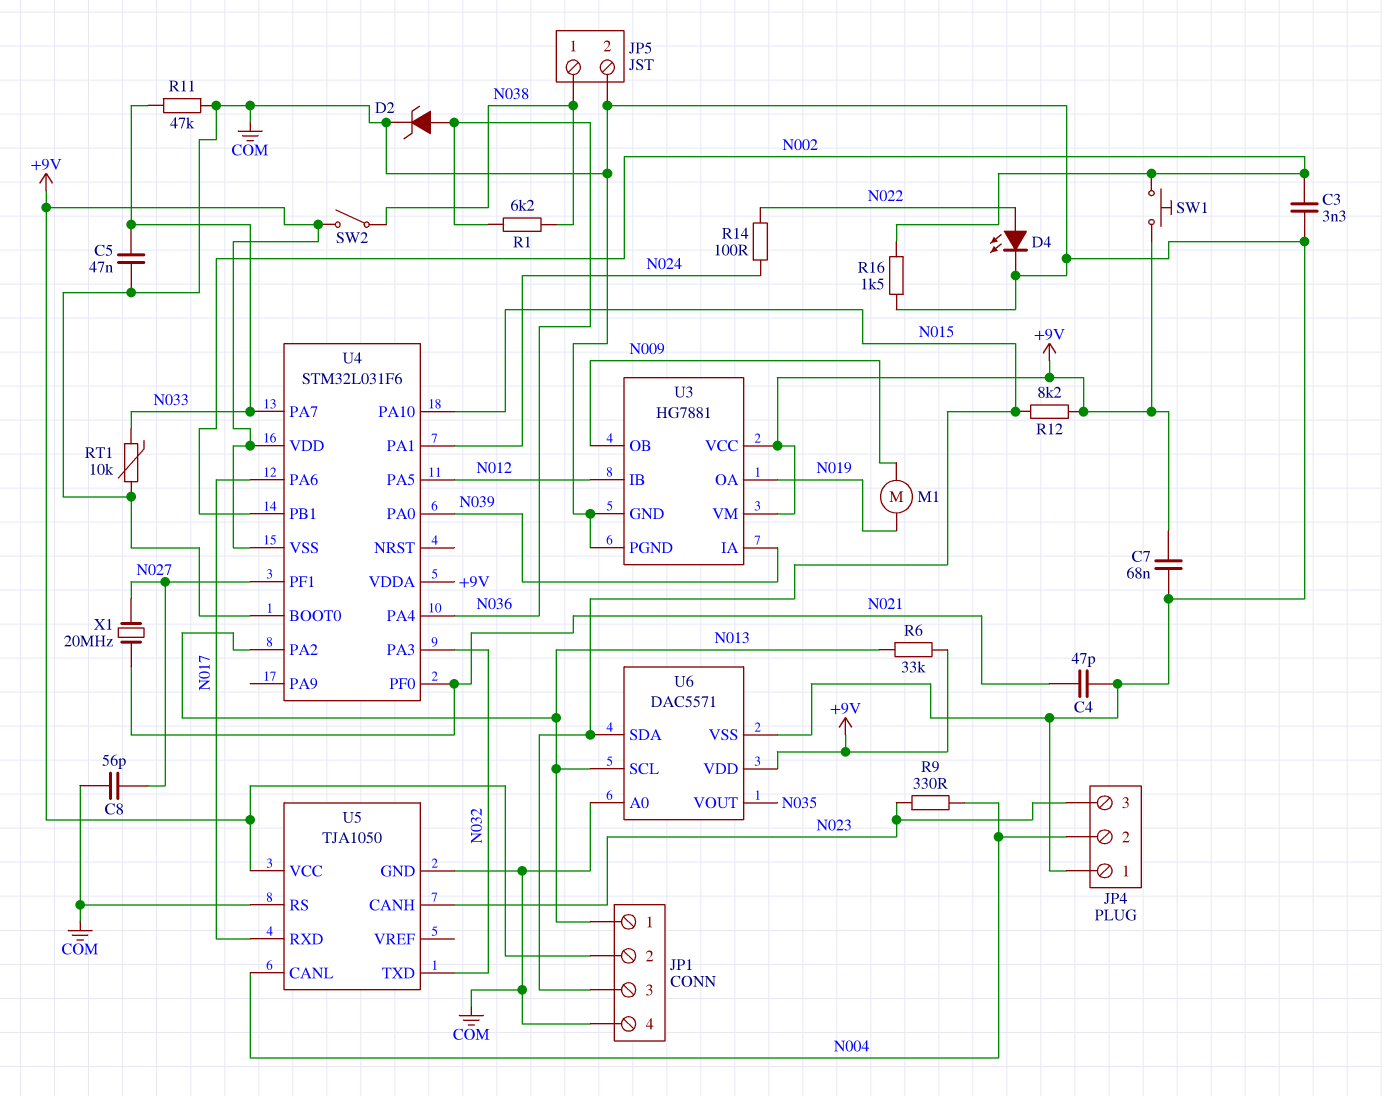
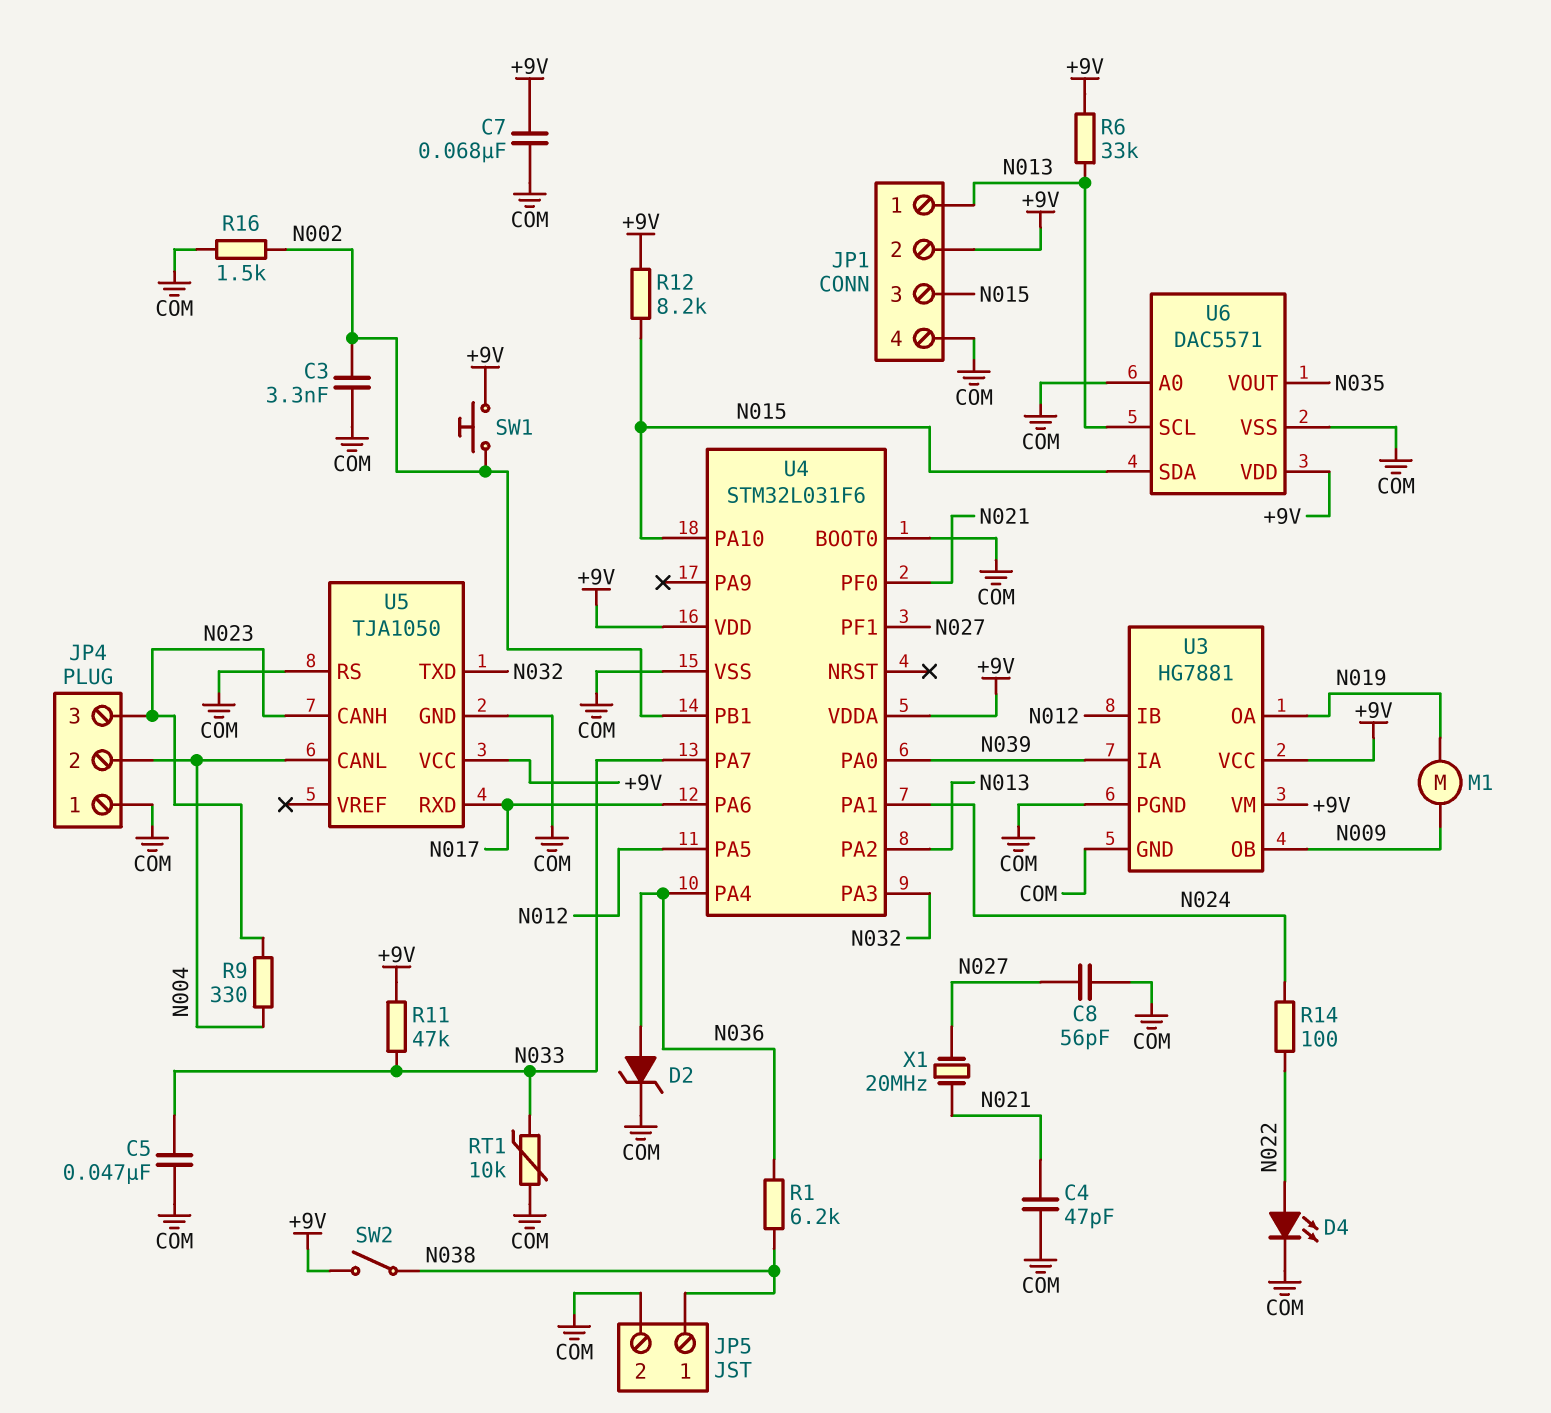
R11: 47k (COM, N033) -> 47k (+9V, N033)
U4 pin VSS: +9V -> COM

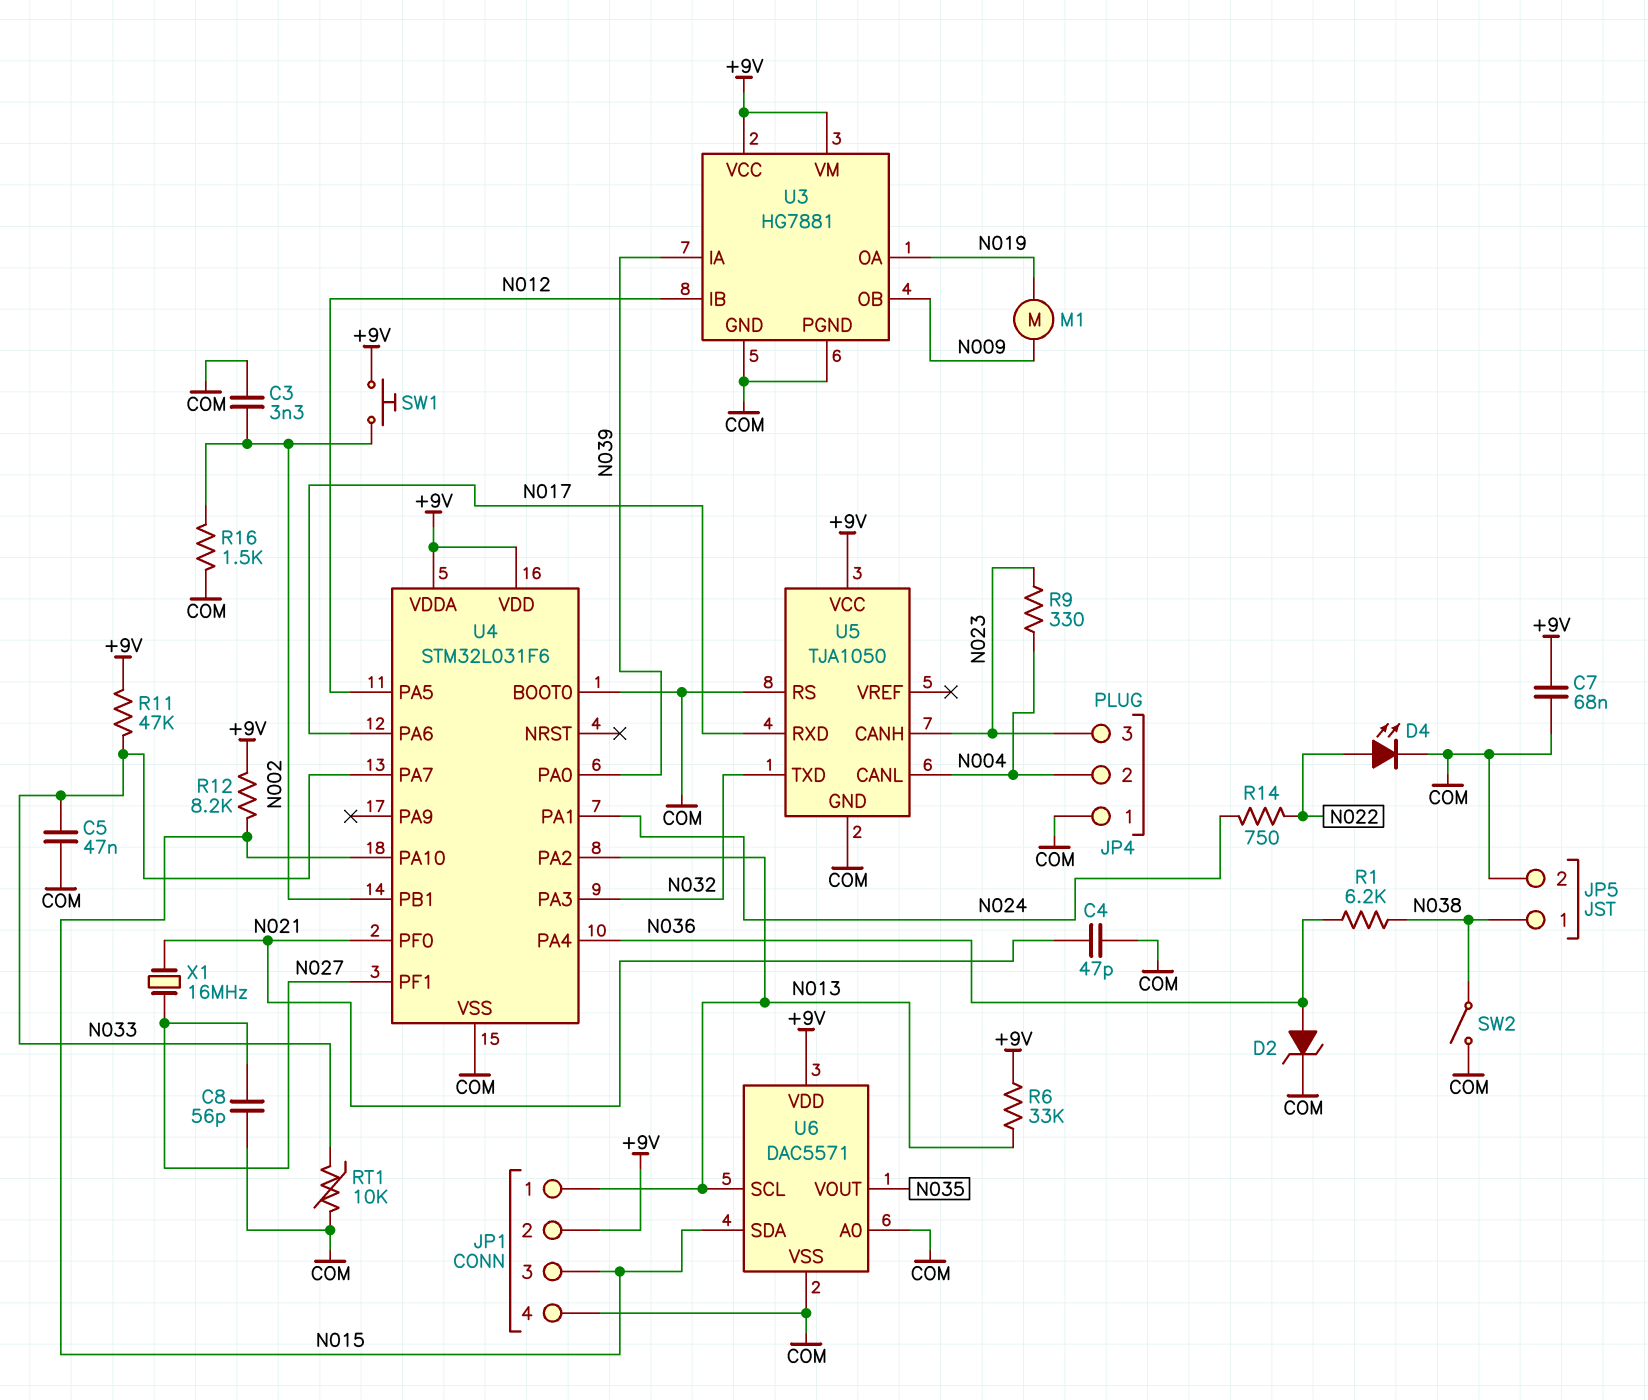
R14: 100 (N022, N024) -> 750 (N022, N024)
SW2: switch (+9V, N038) -> switch (COM, N038)
X1: 20MHz (N021, N027) -> 16MHz (N021, N027)

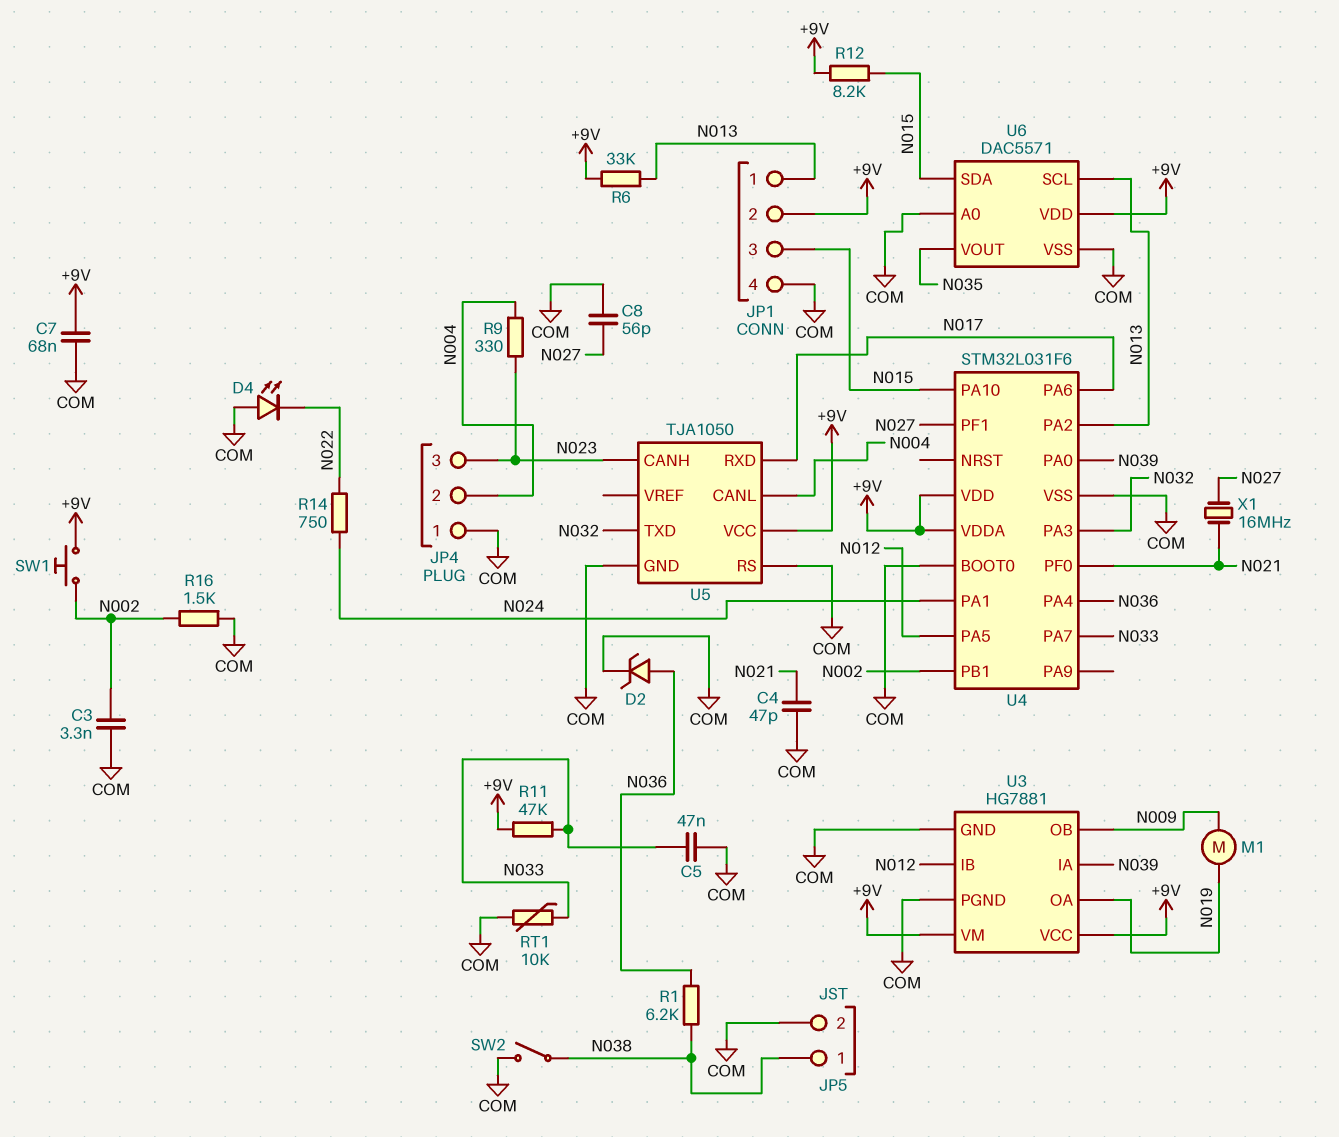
D4: LED (A N022, K COM) -> LED (A COM, K N022)

